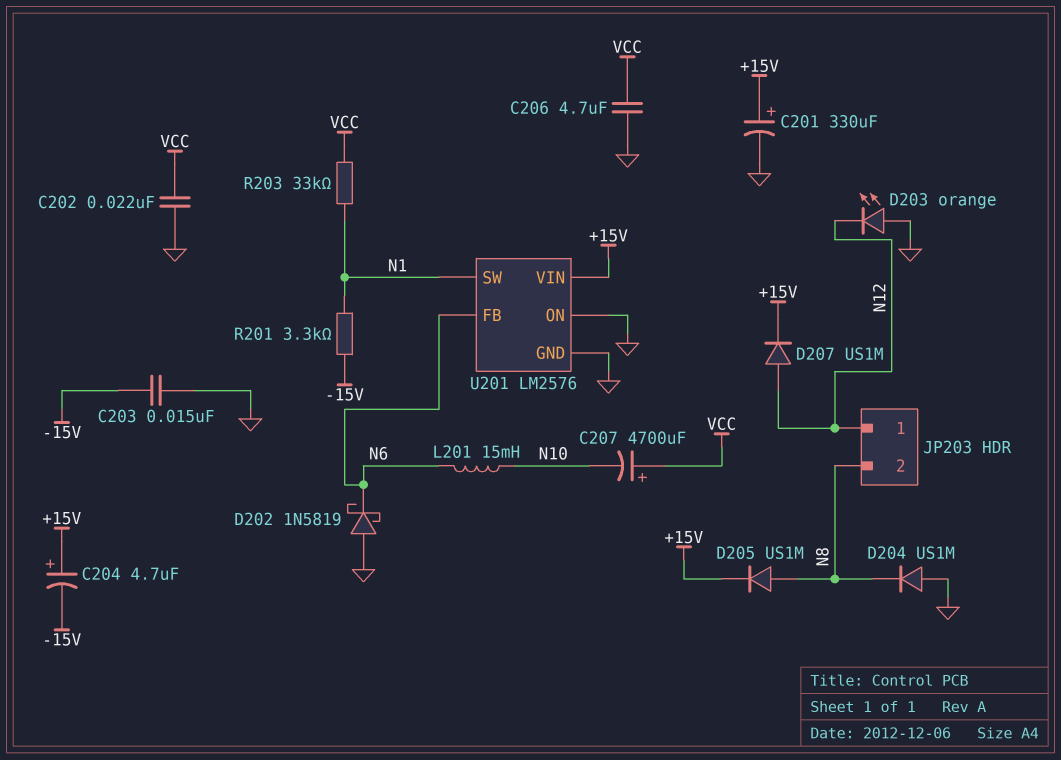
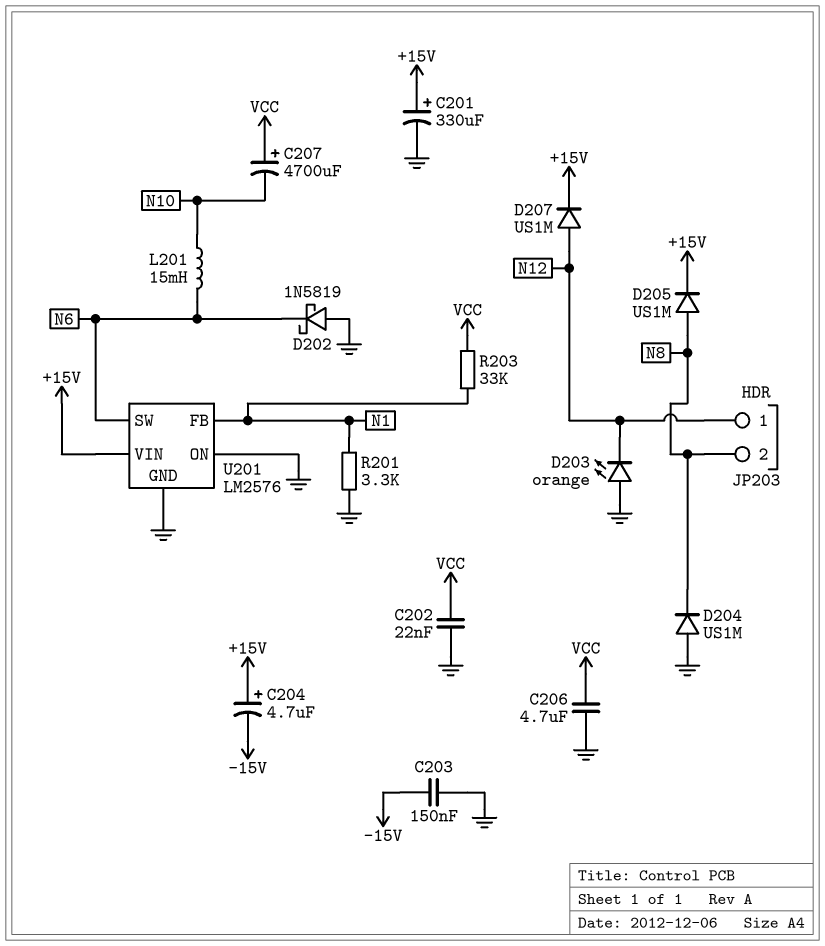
C203: 15nF (-15V, GND) -> 150nF (-15V, GND)
R201: 3.3k (-15V, N1) -> 3.3k (GND, N1)
U201 pin FB: N6 -> N1
U201 pin SW: N1 -> N6

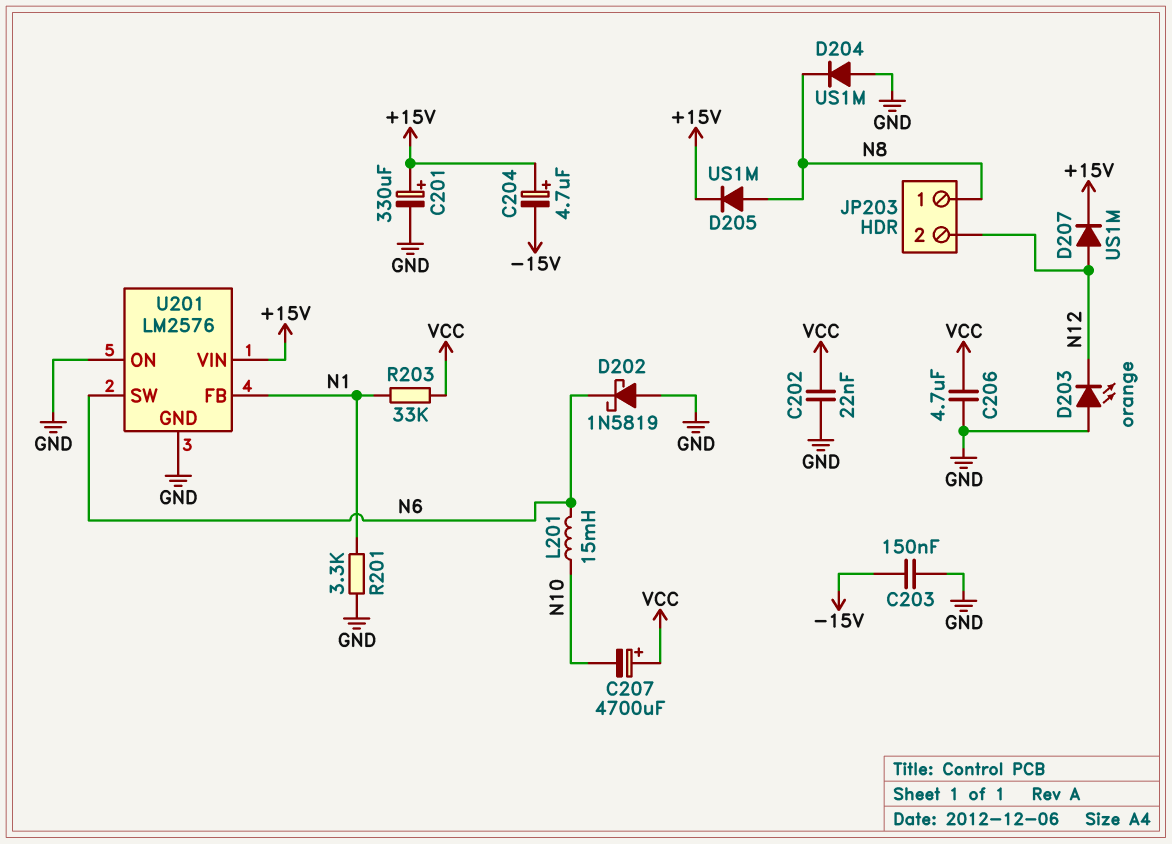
JP203 pin 1: N12 -> N8
JP203 pin 2: N8 -> N12

